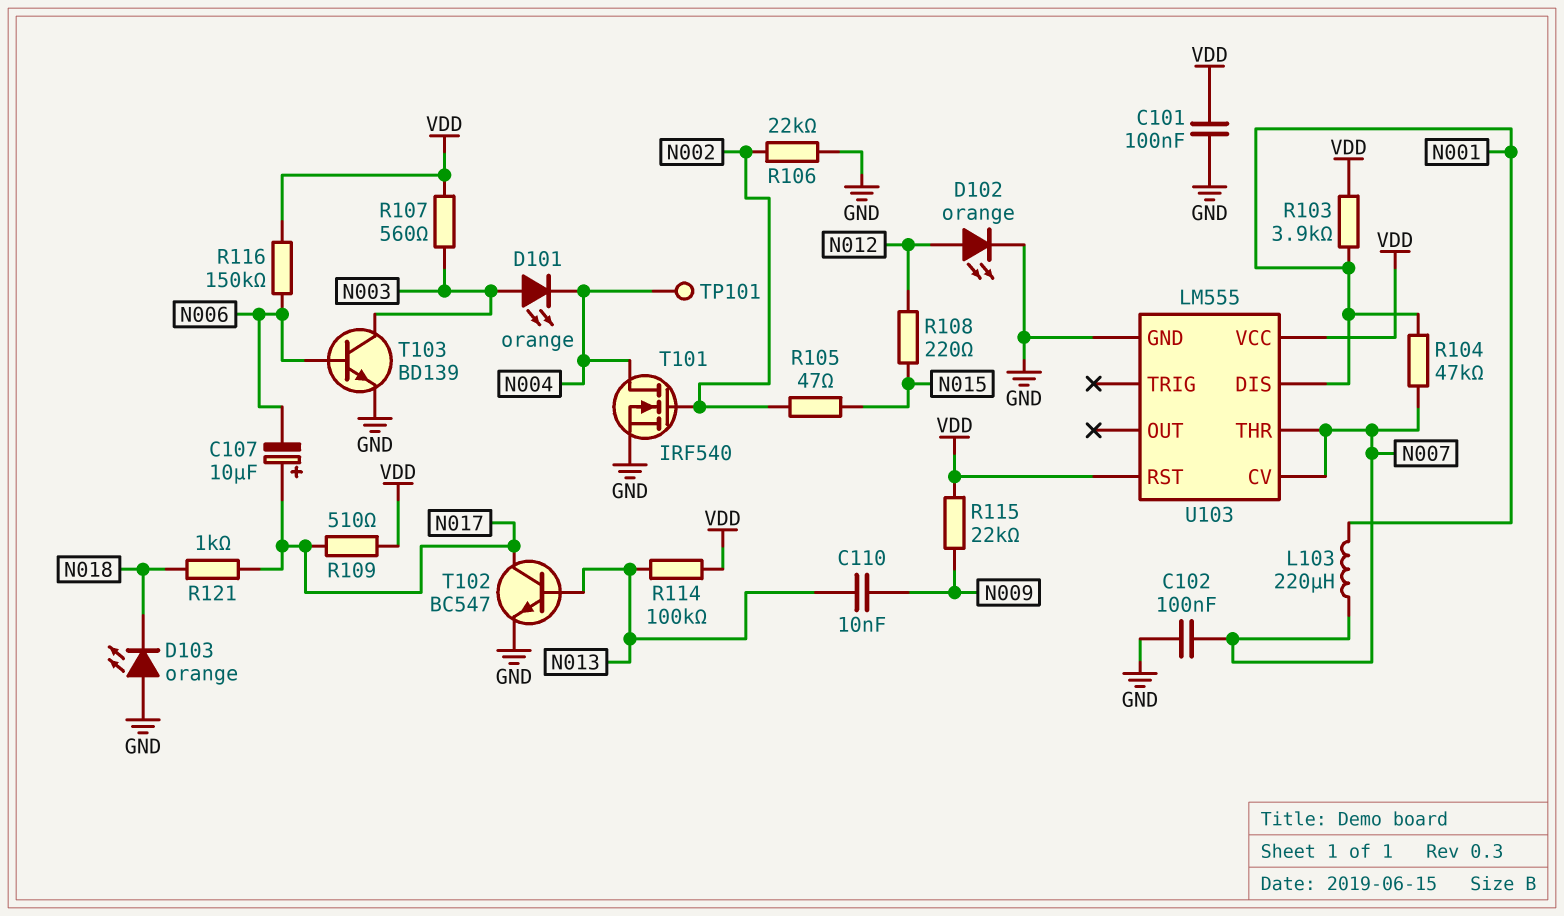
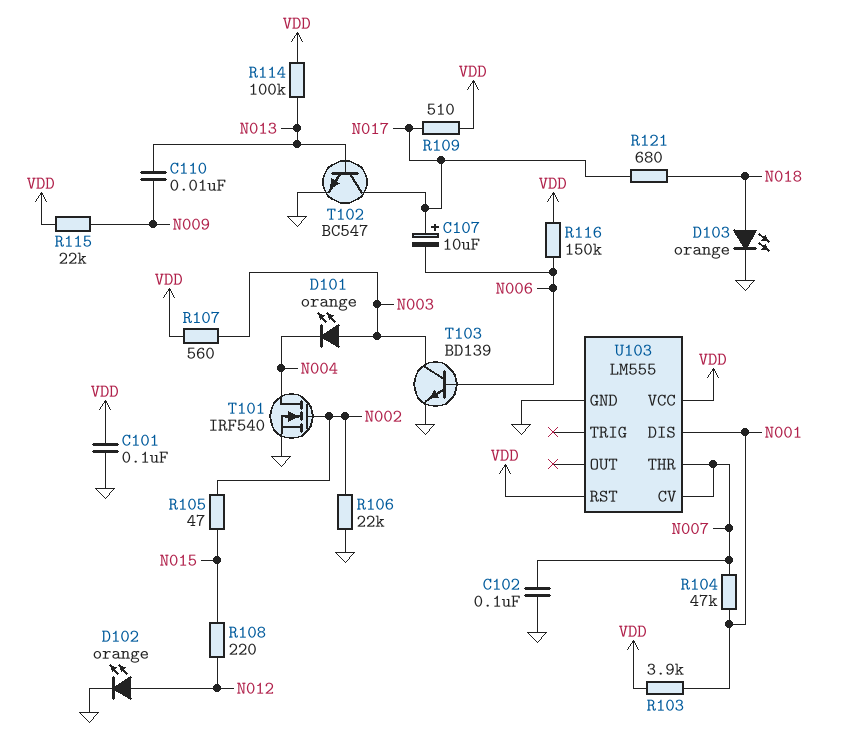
D103: LED orange (A GND, K N018) -> LED orange (A N018, K GND)
L103: 220uH (N001, N007) -> none
R121: 1k (N017, N018) -> 680 (N017, N018)
TP101: test point (N004) -> none

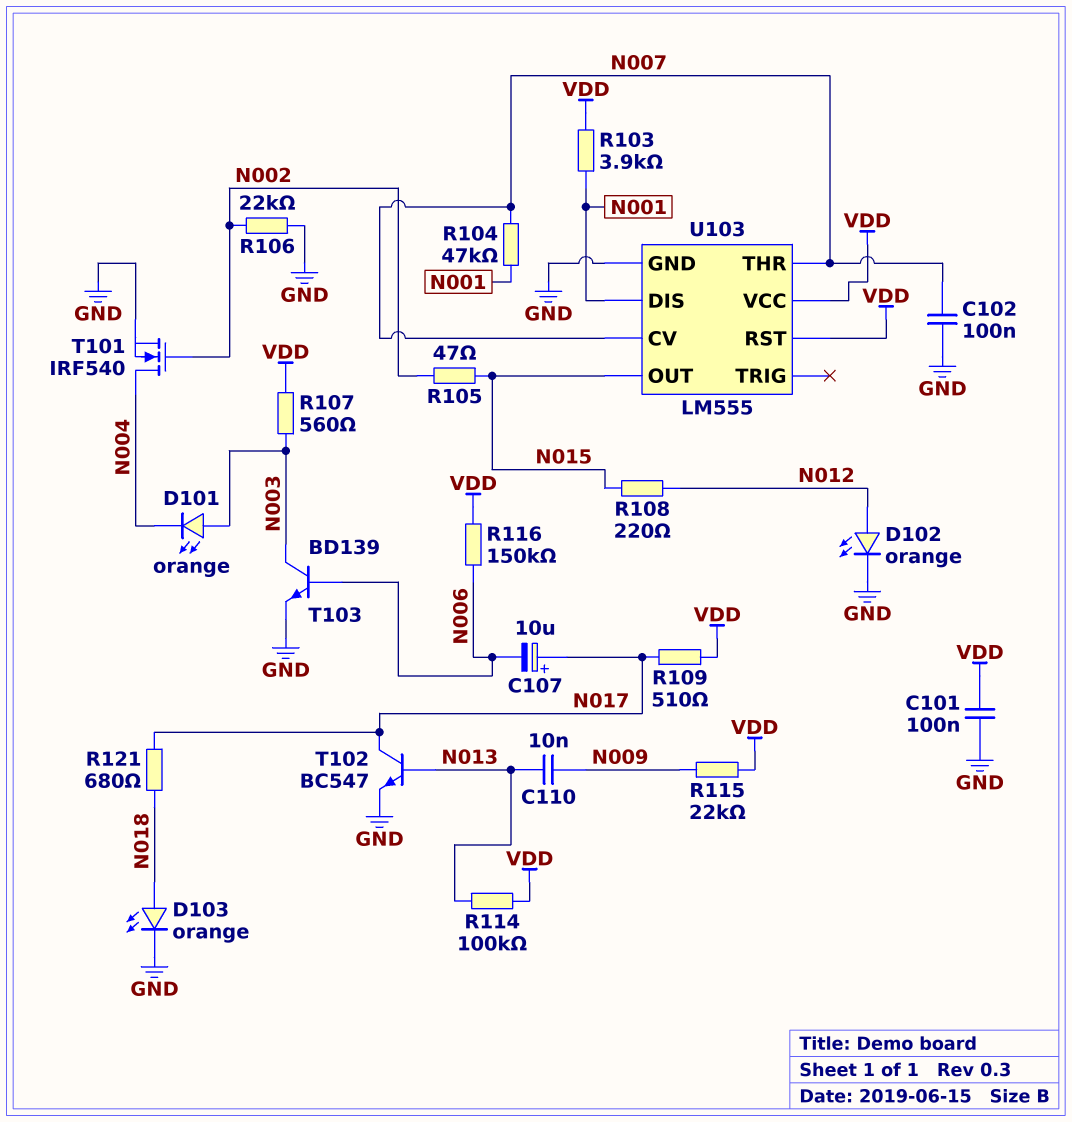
U103 pin OUT: none -> N015

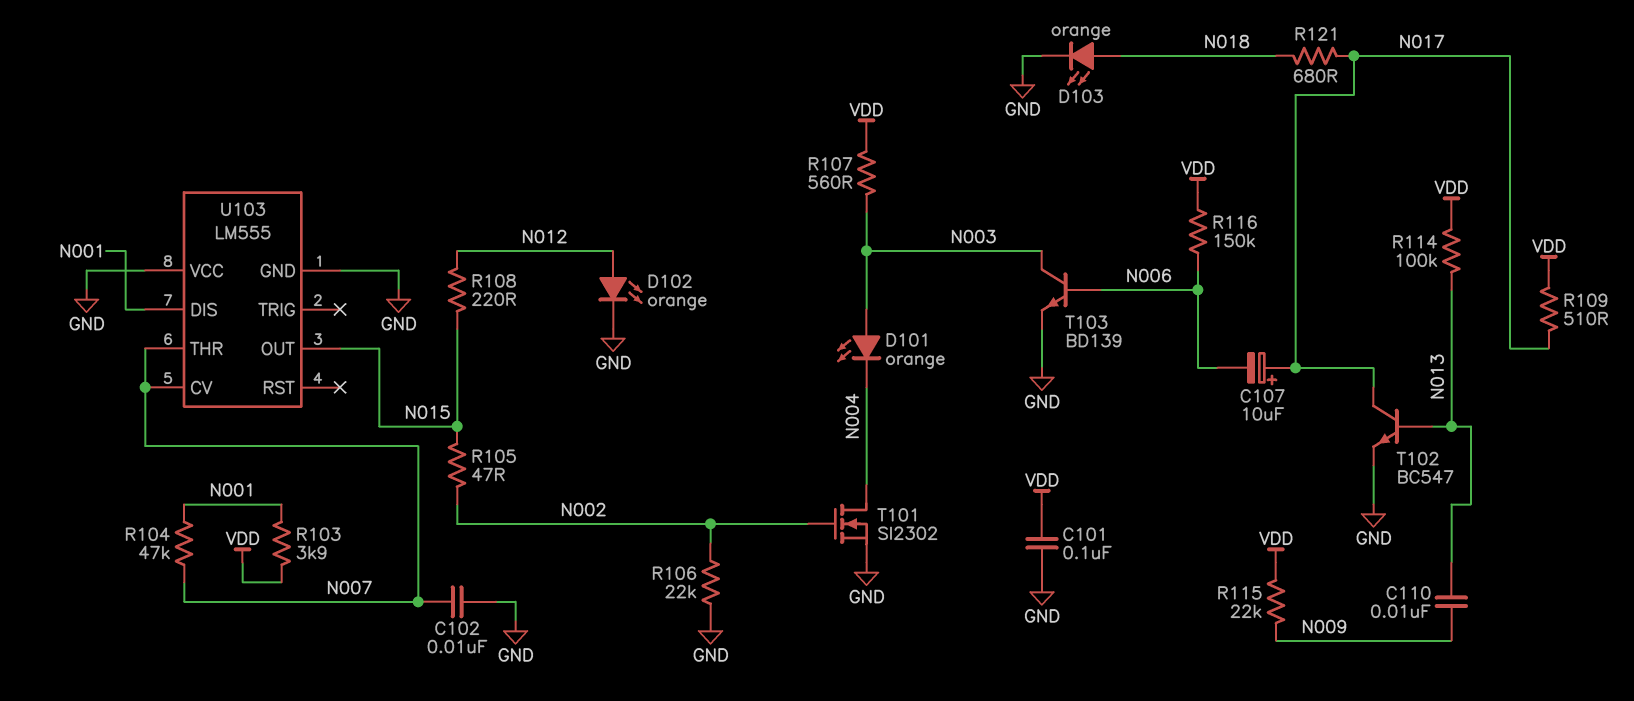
C102: 100nF (GND, N007) -> 10nF (GND, N007)
T101: NMOS IRF540 (G N002, D N004, S GND) -> NMOS SI2302 (G N002, D N004, S GND)
U103 pin RST: VDD -> none
U103 pin VCC: VDD -> GND

